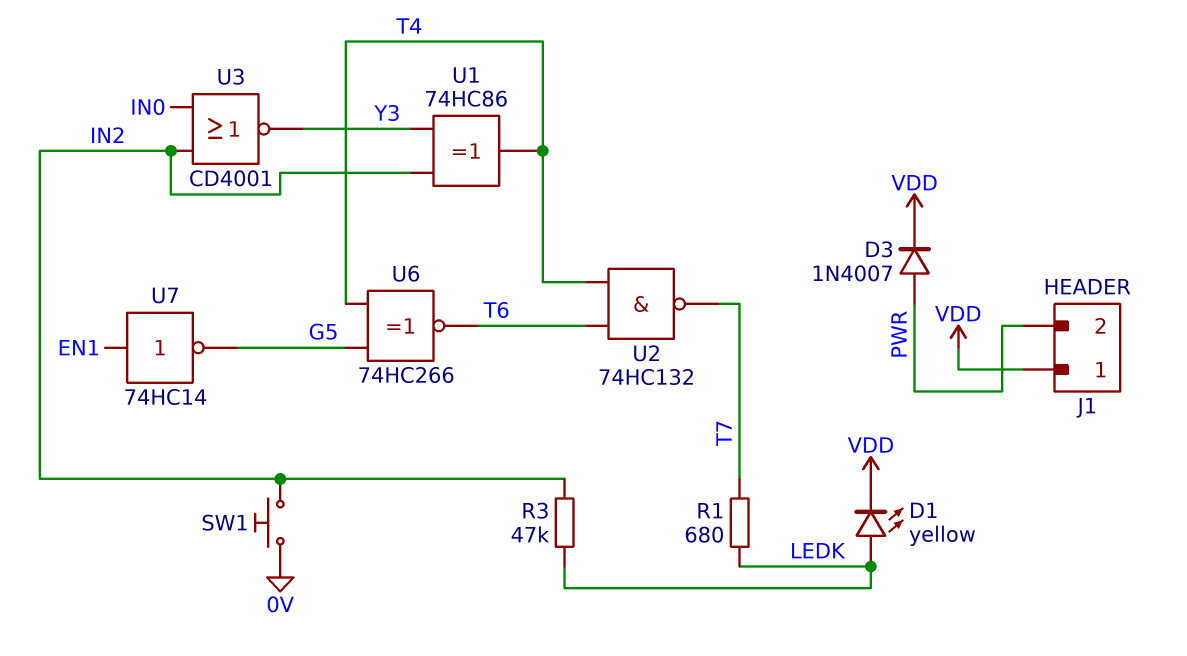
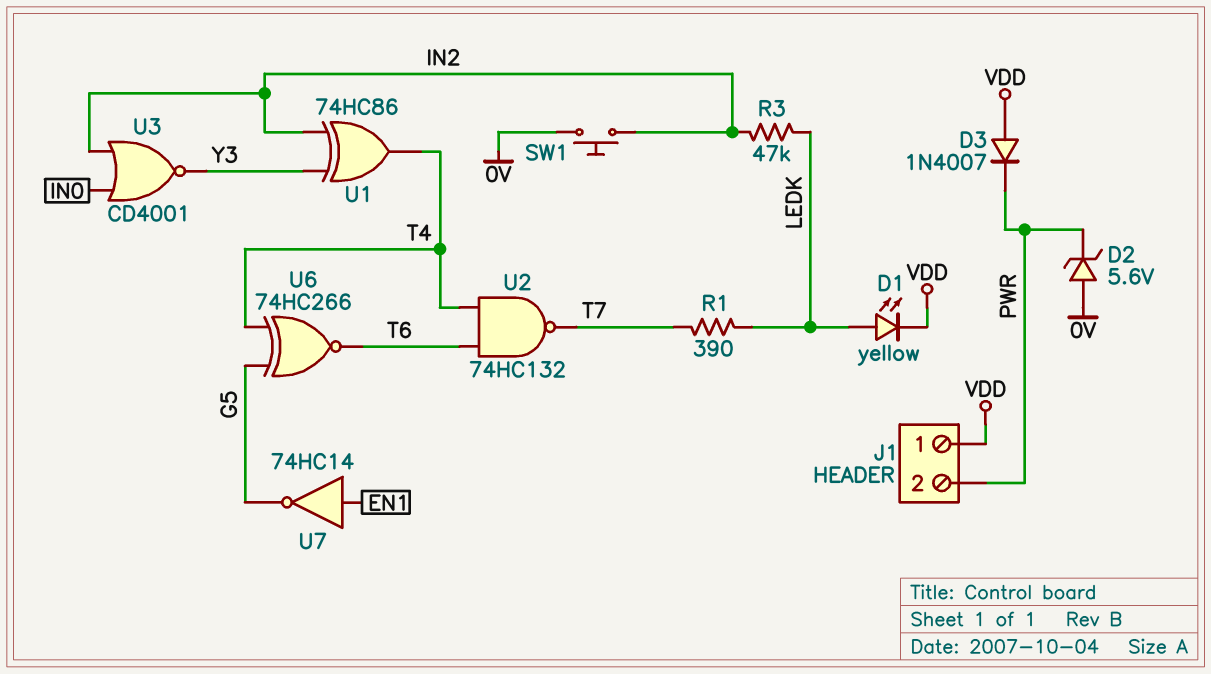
D2: none -> zener 5.6V (A 0V, K PWR)
D3: diode 1N4007 (A PWR, K VDD) -> diode 1N4007 (A VDD, K PWR)
R1: 680 (LEDK, T7) -> 390 (LEDK, T7)

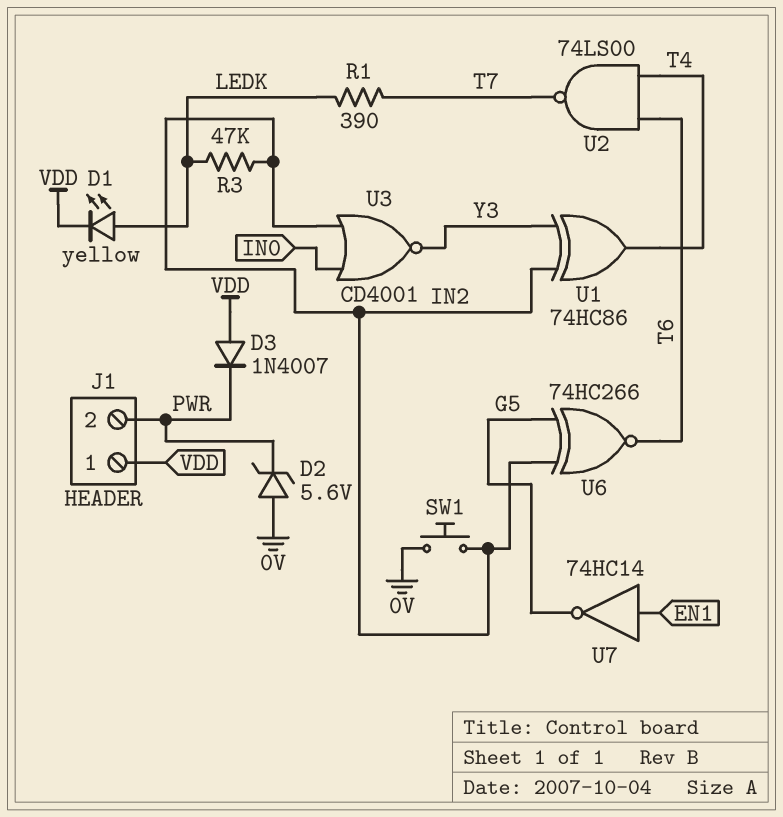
U2: NAND 74HC132 (in T4, in T6, out T7) -> NAND 74LS00 (in T4, in T6, out T7)
U6: XNOR 74HC266 (in G5, in T4, out T6) -> XNOR 74HC266 (in G5, in IN2, out T6)

